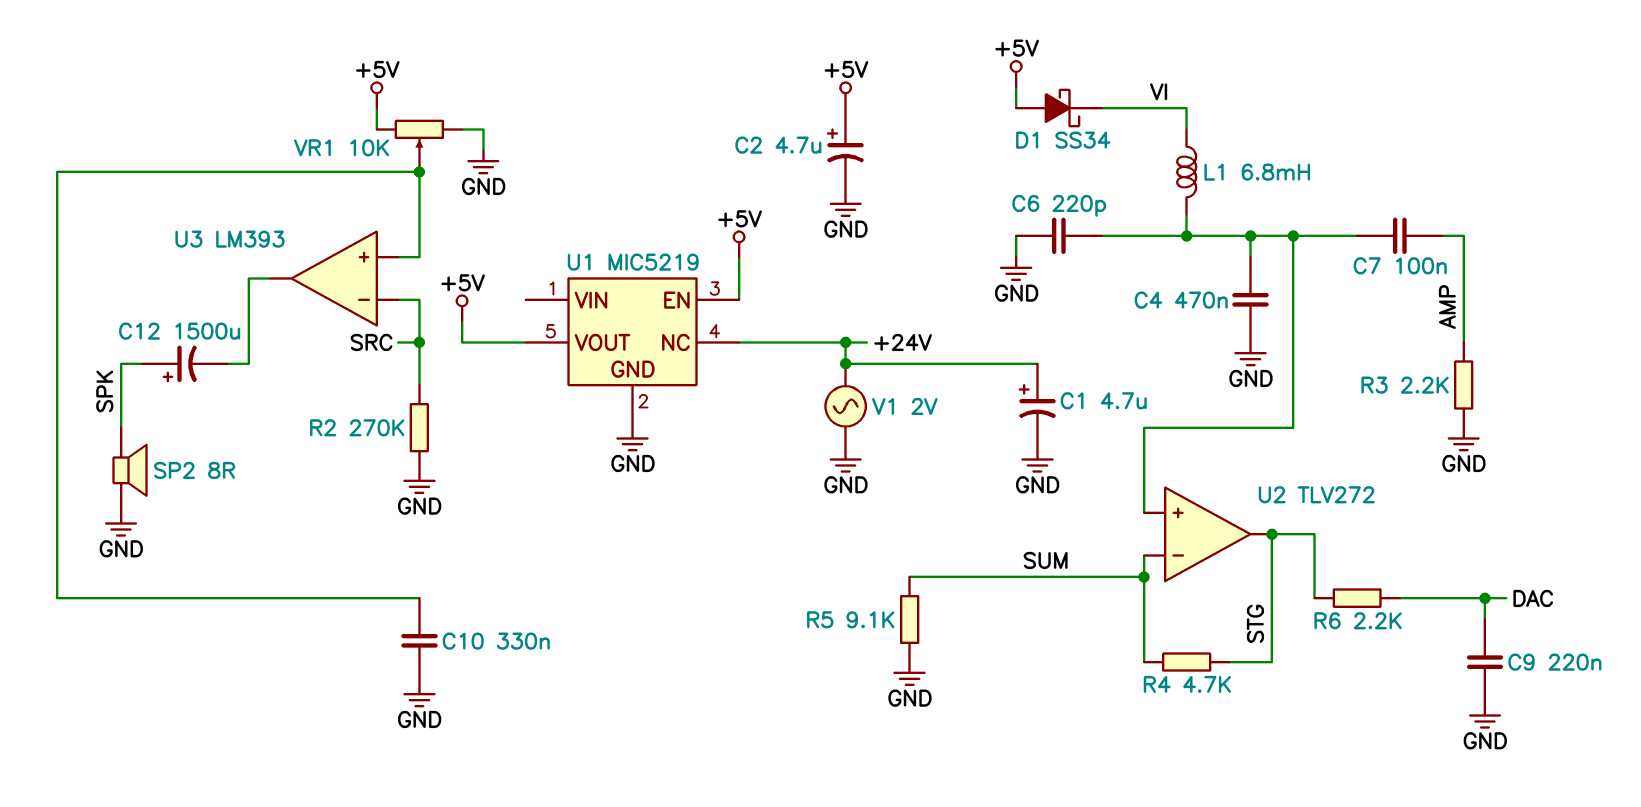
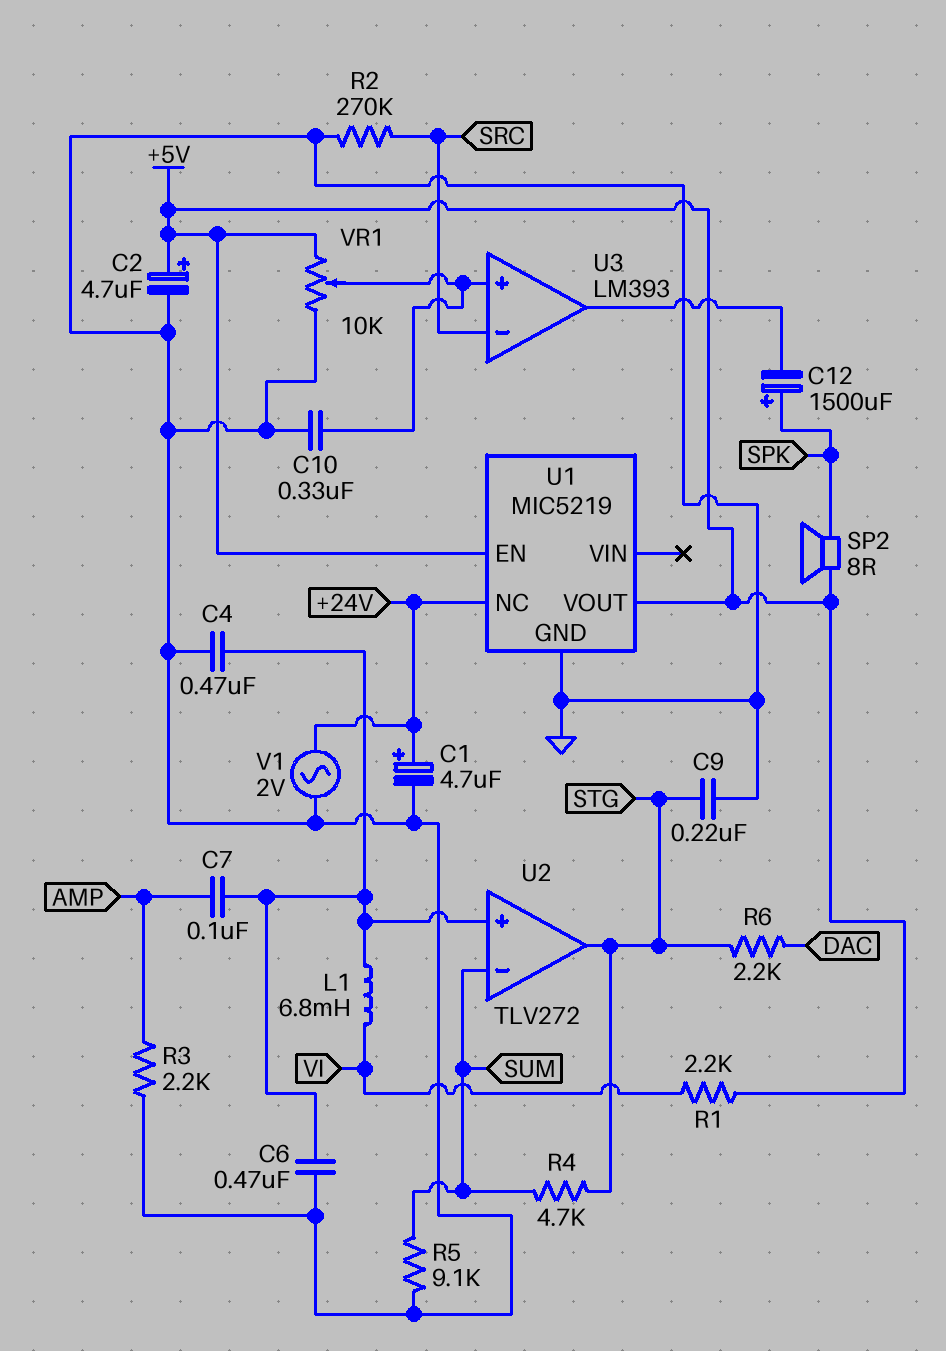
C6: 220pF (GND, U2/in+) -> 470nF (GND, U2/in+)
C9: 220nF (DAC, GND) -> 220nF (GND, STG)
D1: schottky SS34 (A +5V, K VI) -> none
R1: none -> 2.2k (+5V, VI)
SP2: speaker 8R (GND, SPK) -> speaker 8R (+5V, SPK)

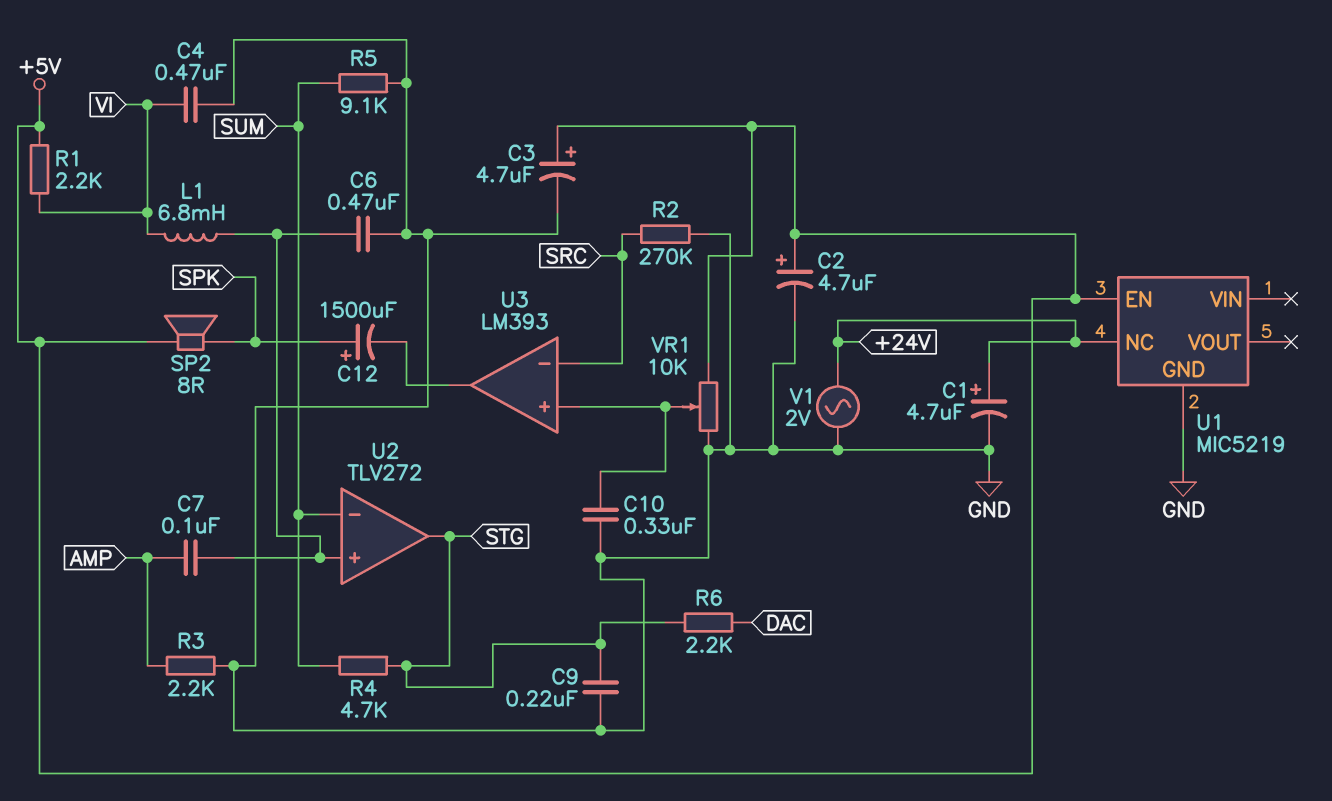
C3: none -> 4.7uF (plus +5V, minus GND)
C4: 470nF (GND, U2/in+) -> 470nF (GND, VI)
U1 pin VOUT: +5V -> none

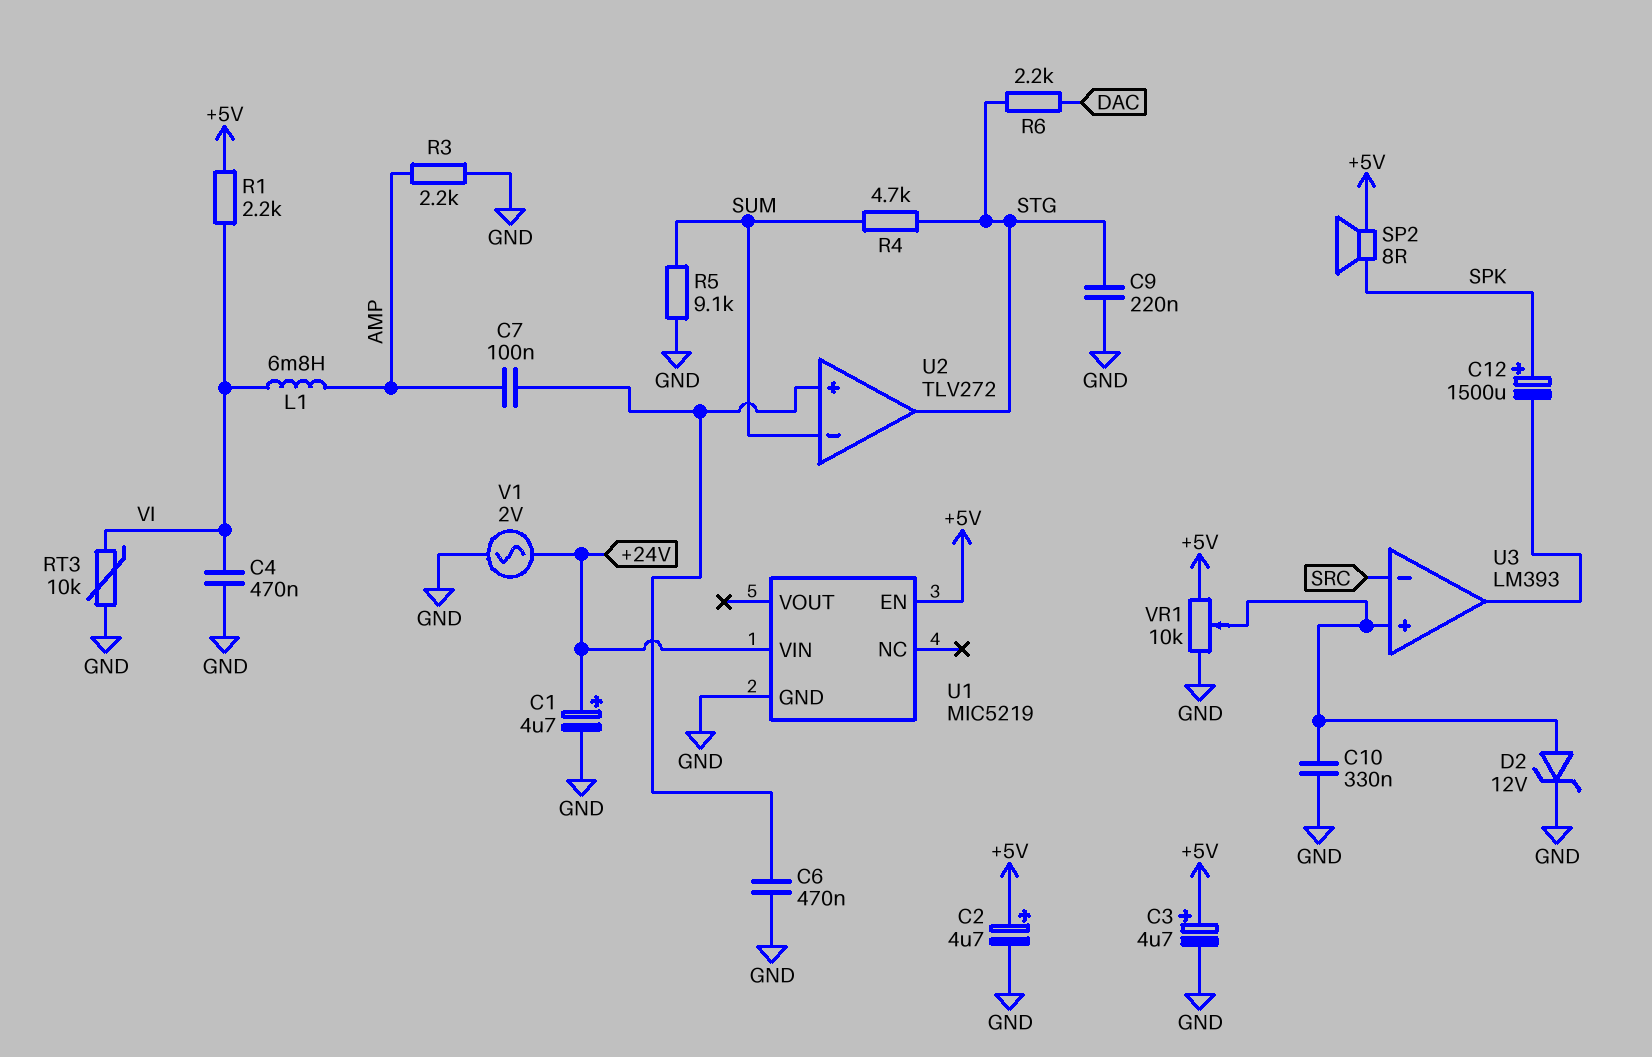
D2: none -> zener 12V (A U3/in+, K GND)
L1: 6.8mH (U2/in+, VI) -> 6.8mH (AMP, VI)
R2: 270k (GND, SRC) -> none
RT3: none -> 10k (GND, VI)
U1 pin NC: +24V -> none
U1 pin VIN: none -> +24V

